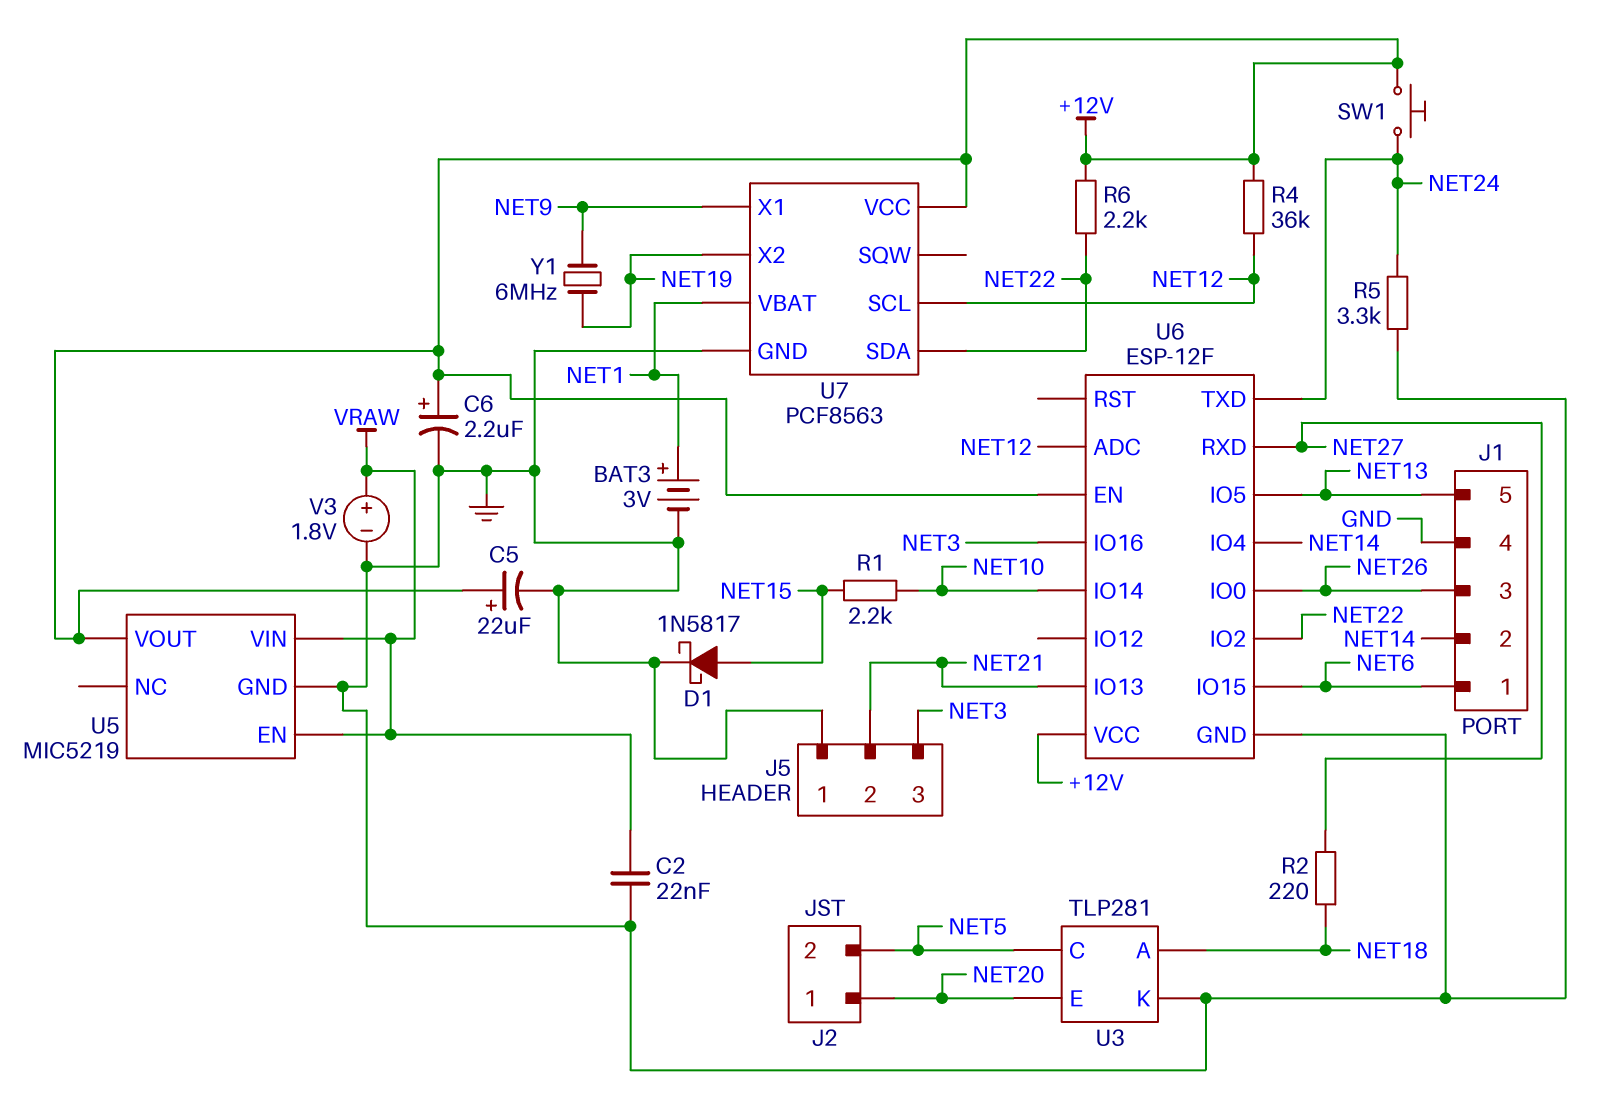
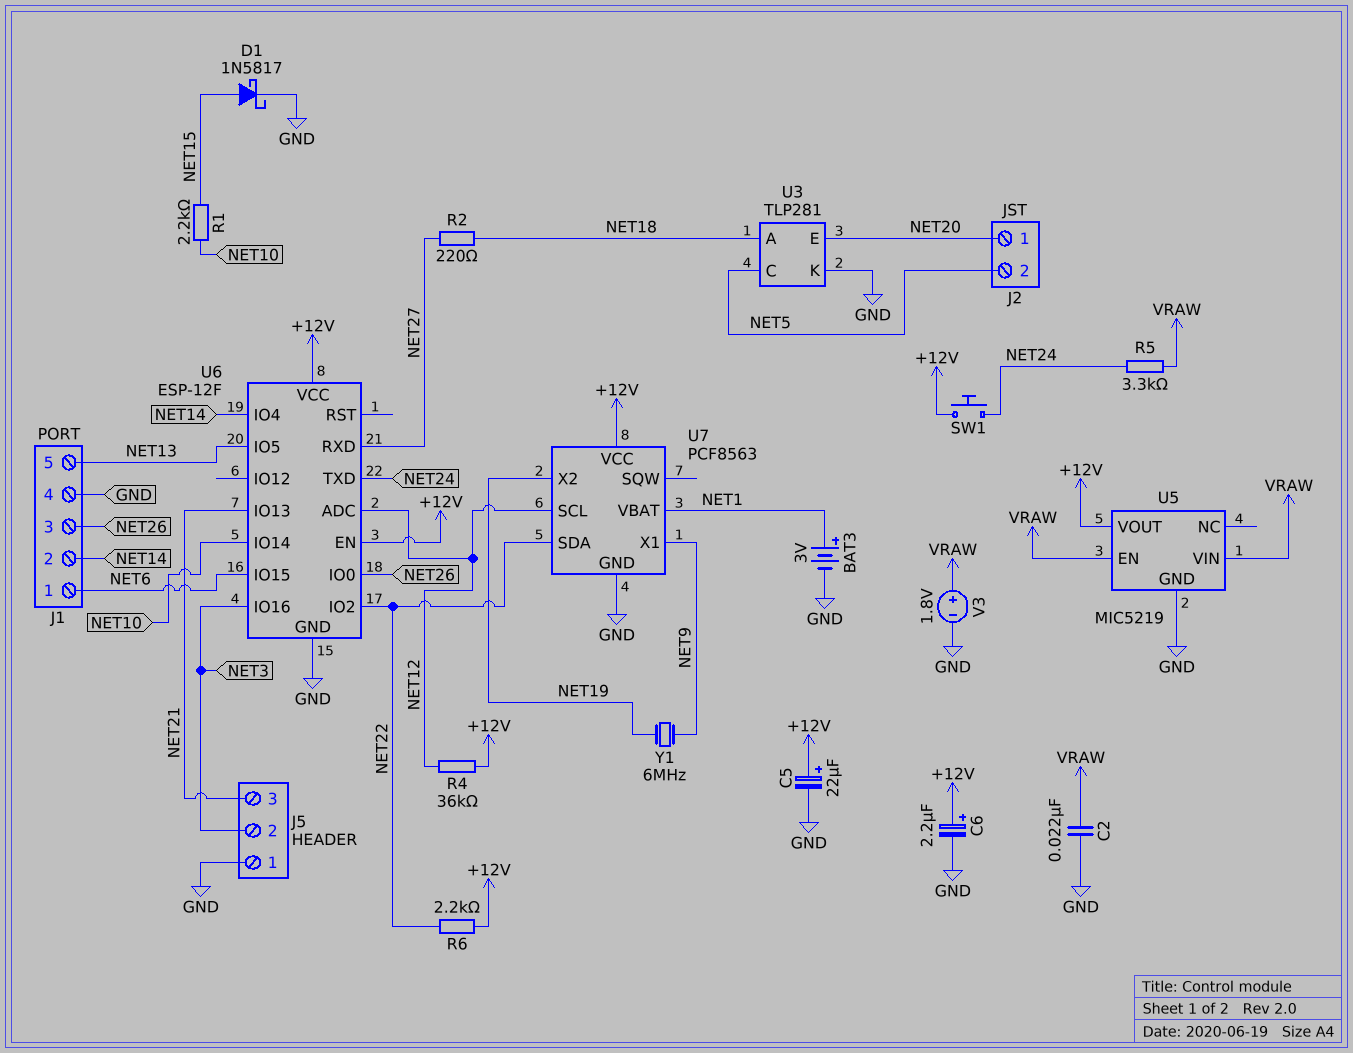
J5 pin 2: NET21 -> NET3
J5 pin 3: NET3 -> NET21
R5: 3.3k (GND, NET24) -> 3.3k (NET24, VRAW)

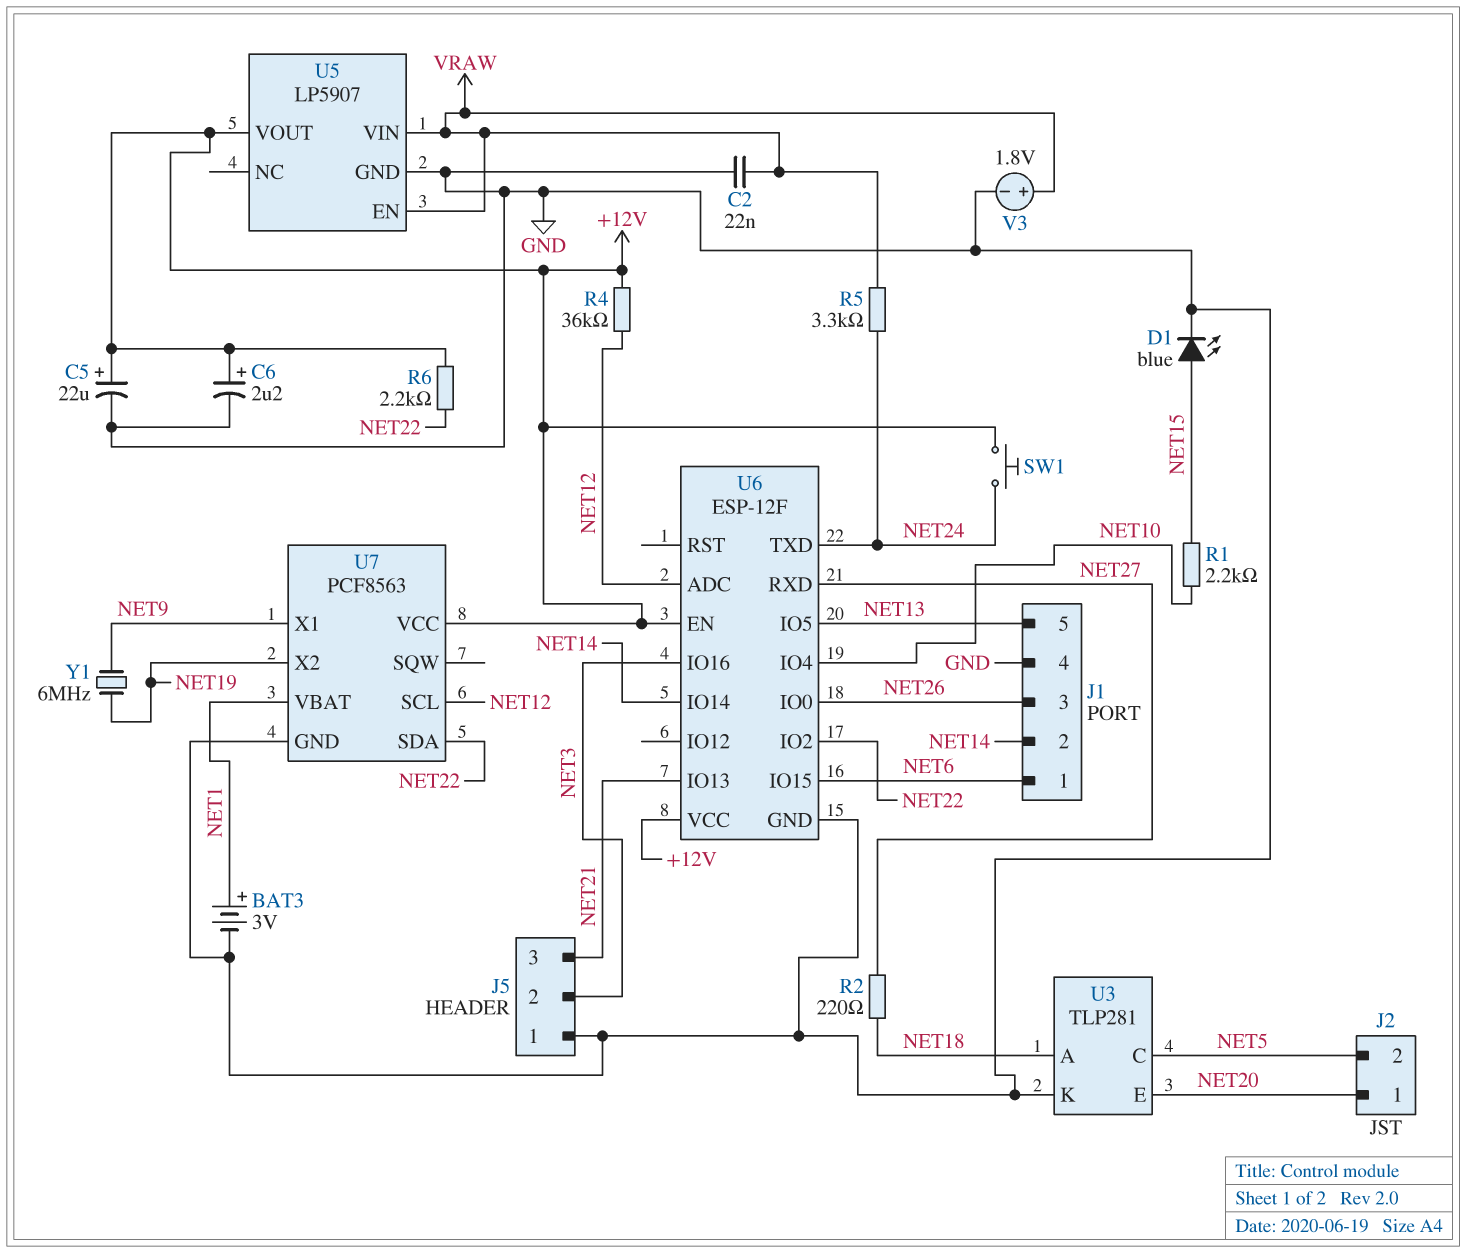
D1: schottky 1N5817 (A NET15, K GND) -> LED blue (A NET15, K GND)
U5: MIC5219 -> LP5907
U6 pin IO4: NET14 -> NET10
U6 pin IO14: NET10 -> NET14

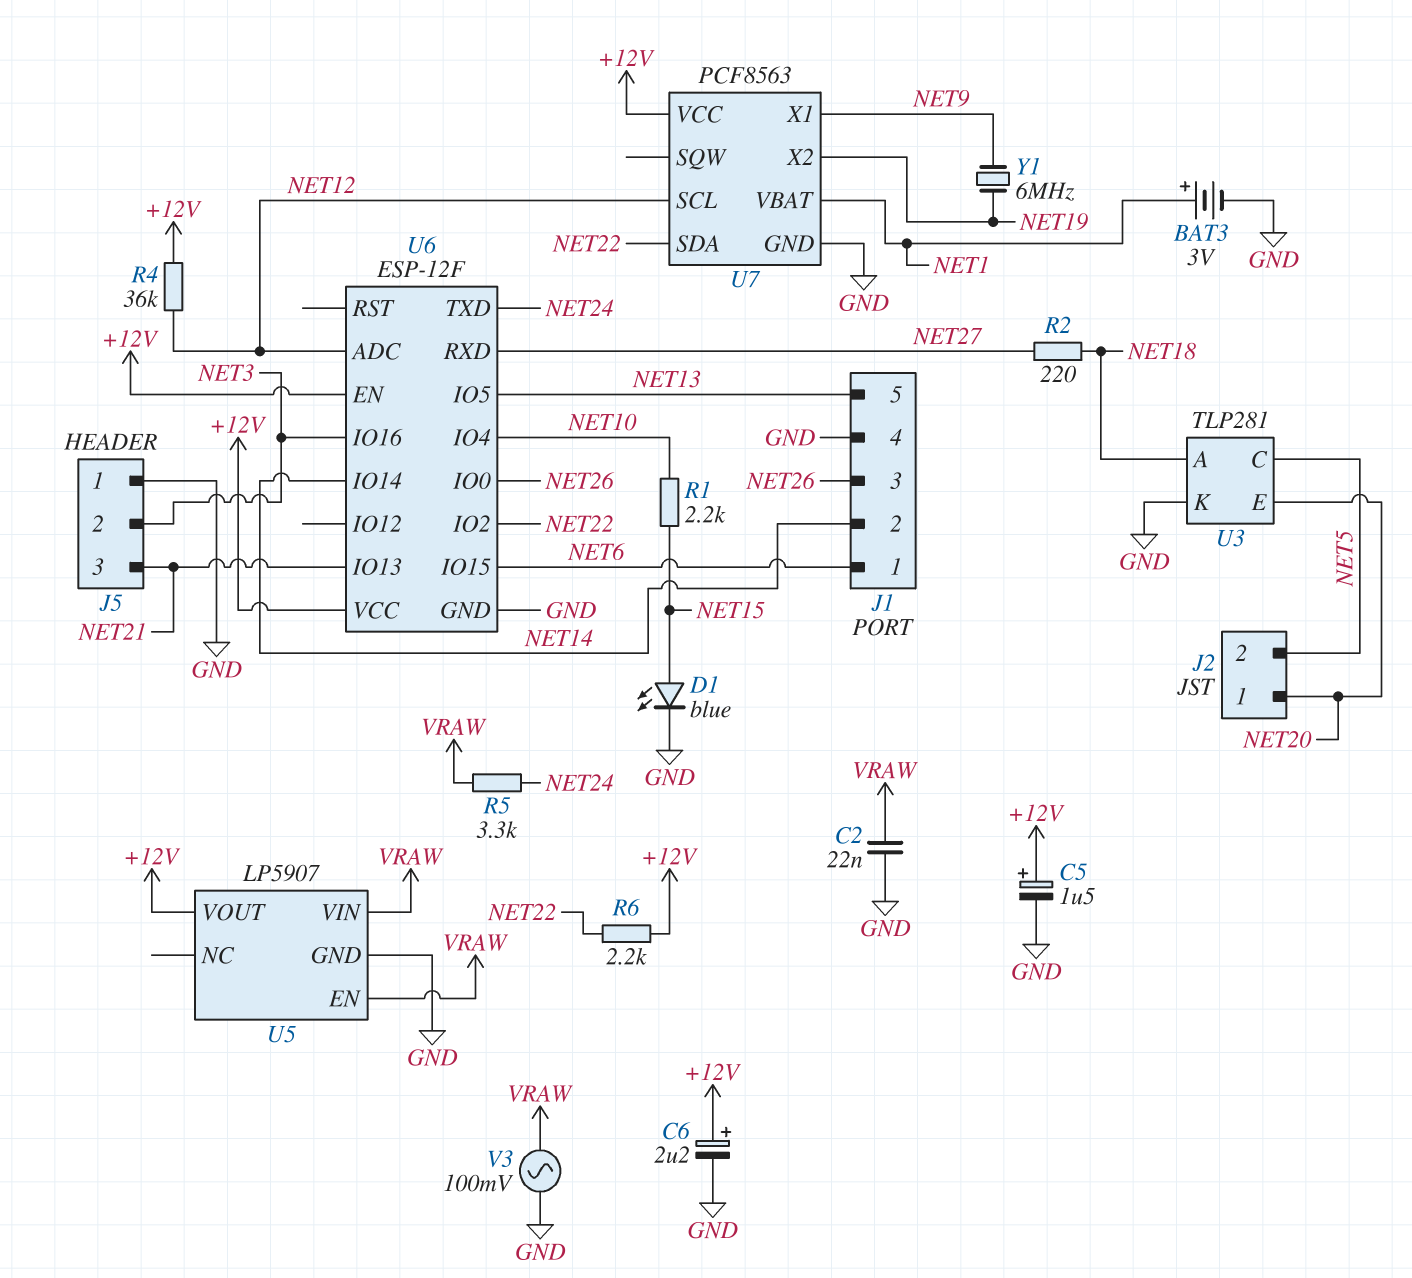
C5: 22uF (plus +12V, minus GND) -> 1.5uF (plus +12V, minus GND)
SW1: button (+12V, NET24) -> none
V3: 1.8V (plus VRAW, minus GND) -> AC 100mV (GND, VRAW)

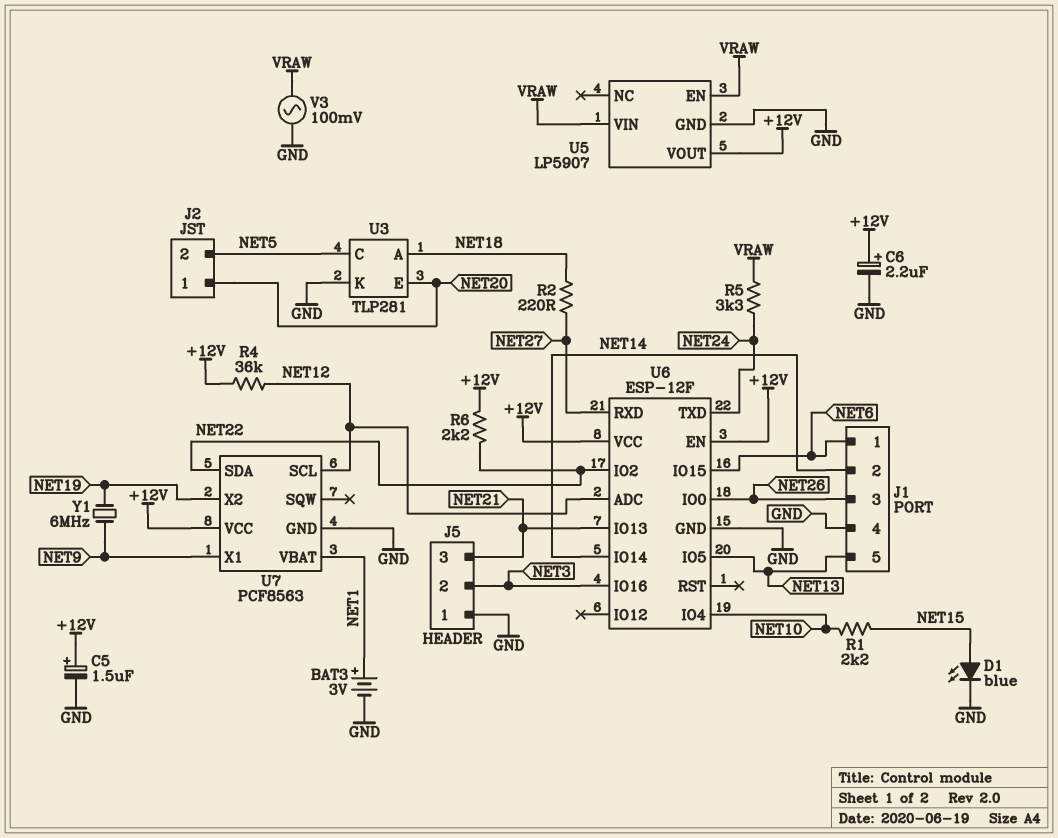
C2: 22nF (GND, VRAW) -> none

